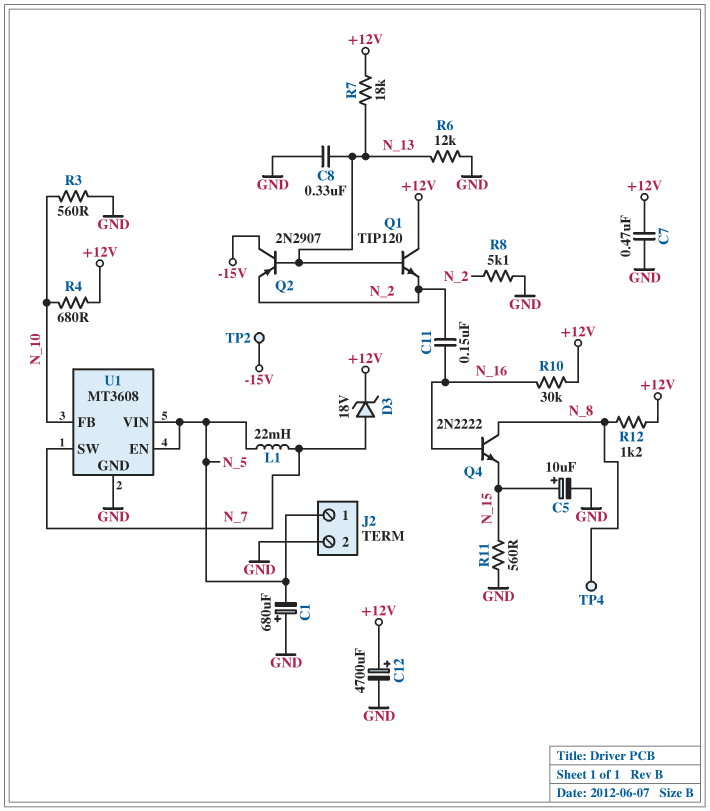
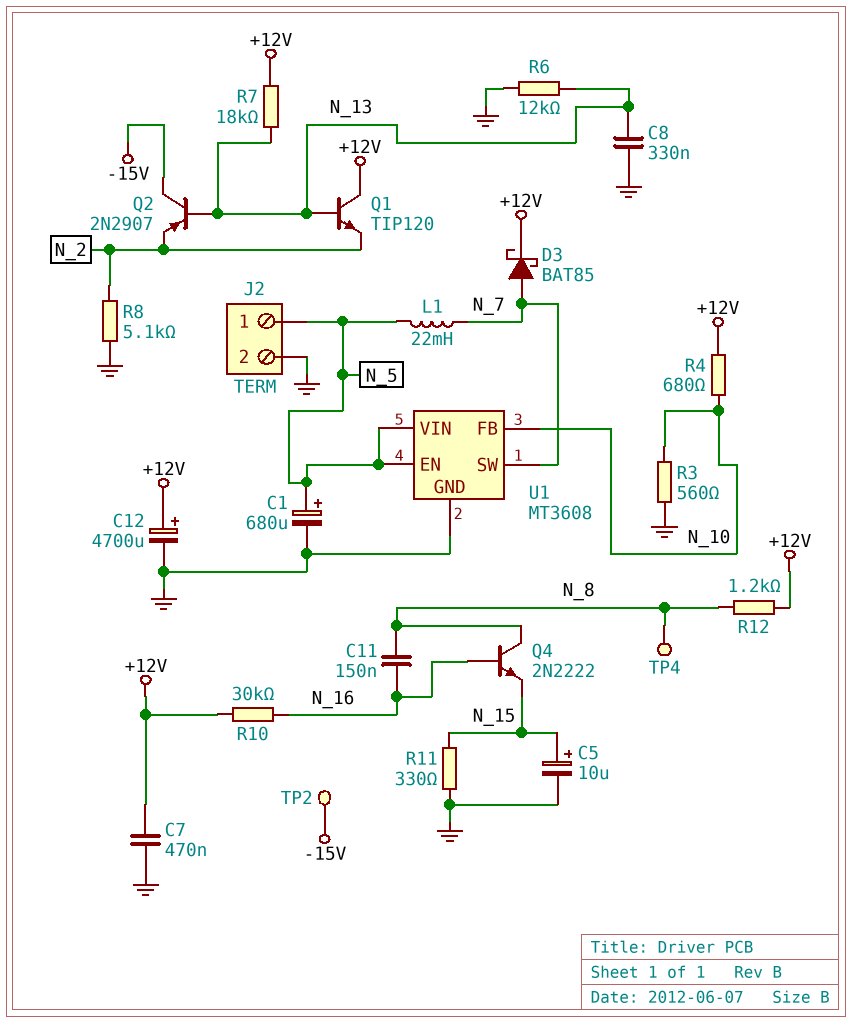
C1: 680uF (plus GND, minus N_5) -> 680uF (plus N_5, minus GND)
C11: 150nF (N_2, N_16) -> 150nF (N_8, N_16)
D3: zener 18V (A N_7, K +12V) -> schottky BAT85 (A N_7, K +12V)
R11: 560 (GND, N_15) -> 330 (GND, N_15)

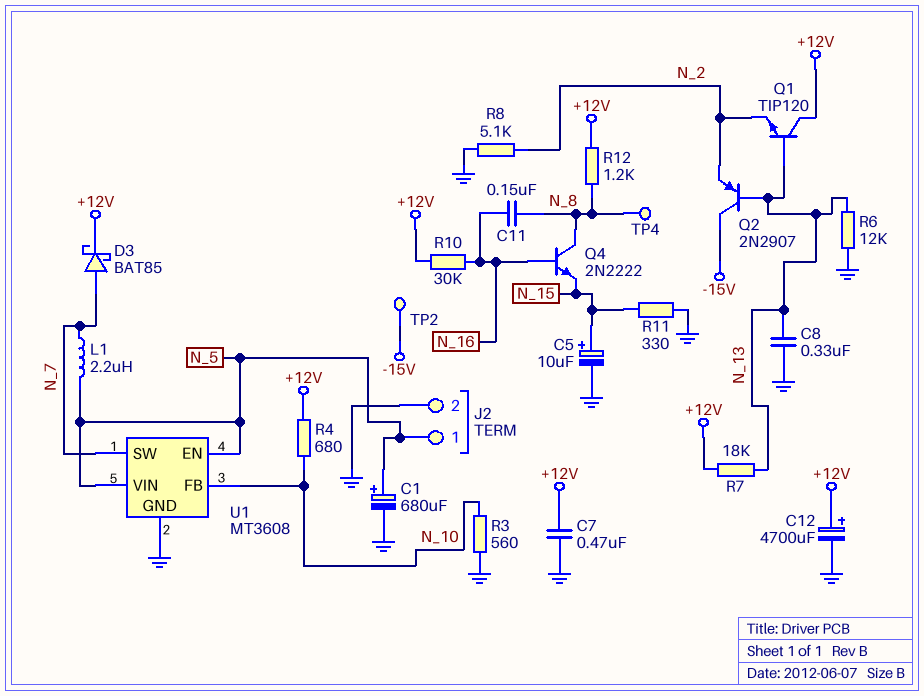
L1: 22mH (N_5, N_7) -> 2.2uH (N_5, N_7)

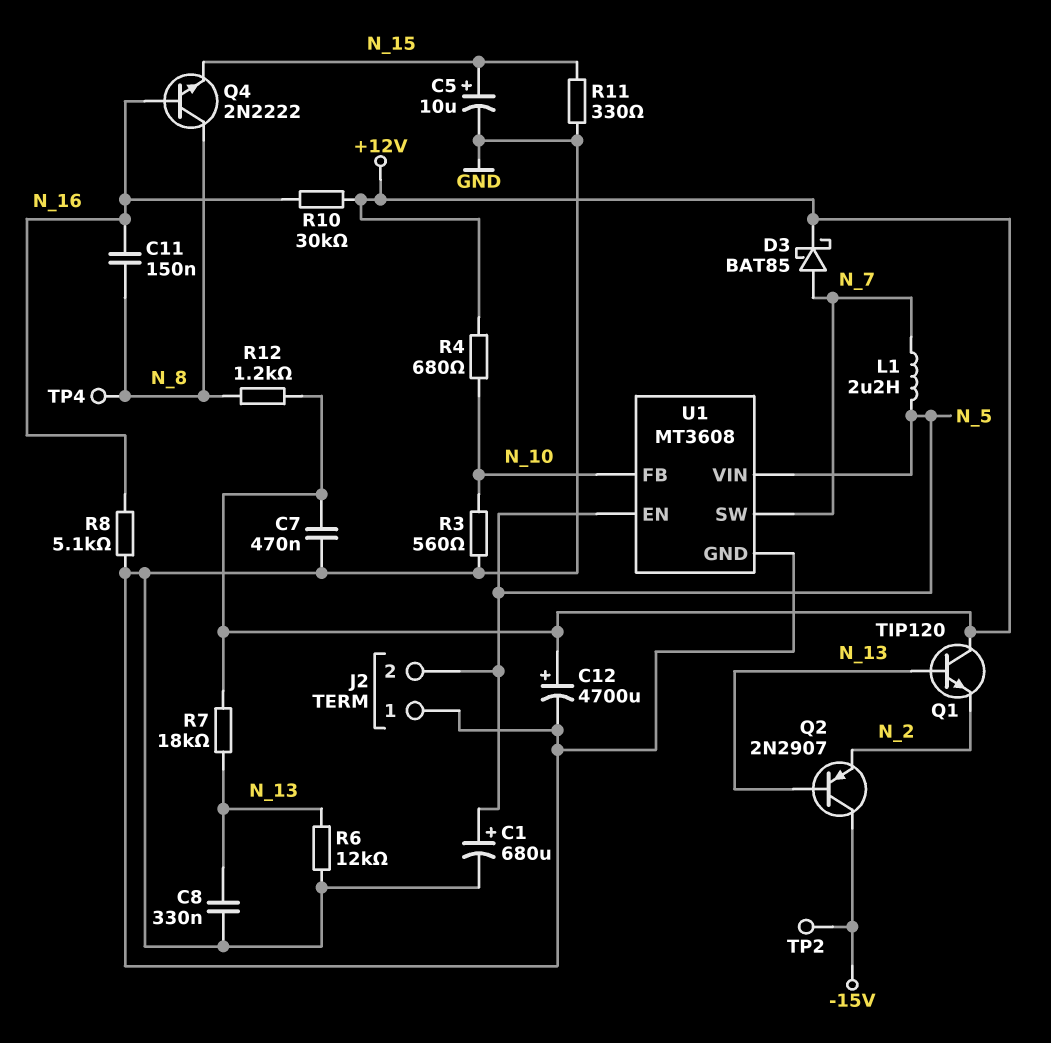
J2 pin 1: N_5 -> GND
J2 pin 2: GND -> N_5
R8: 5.1k (GND, N_2) -> 5.1k (GND, N_16)

